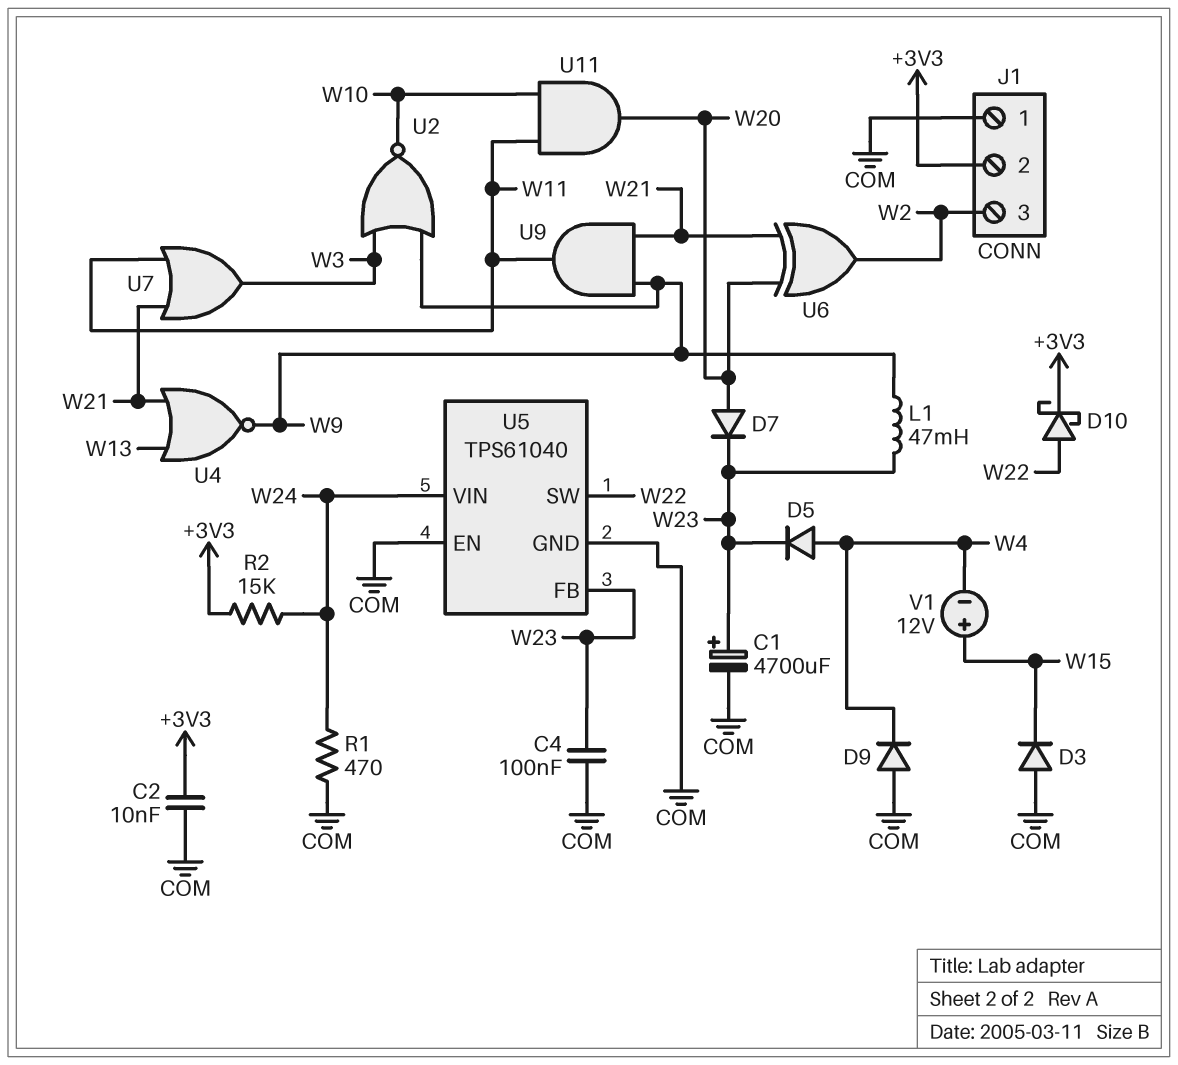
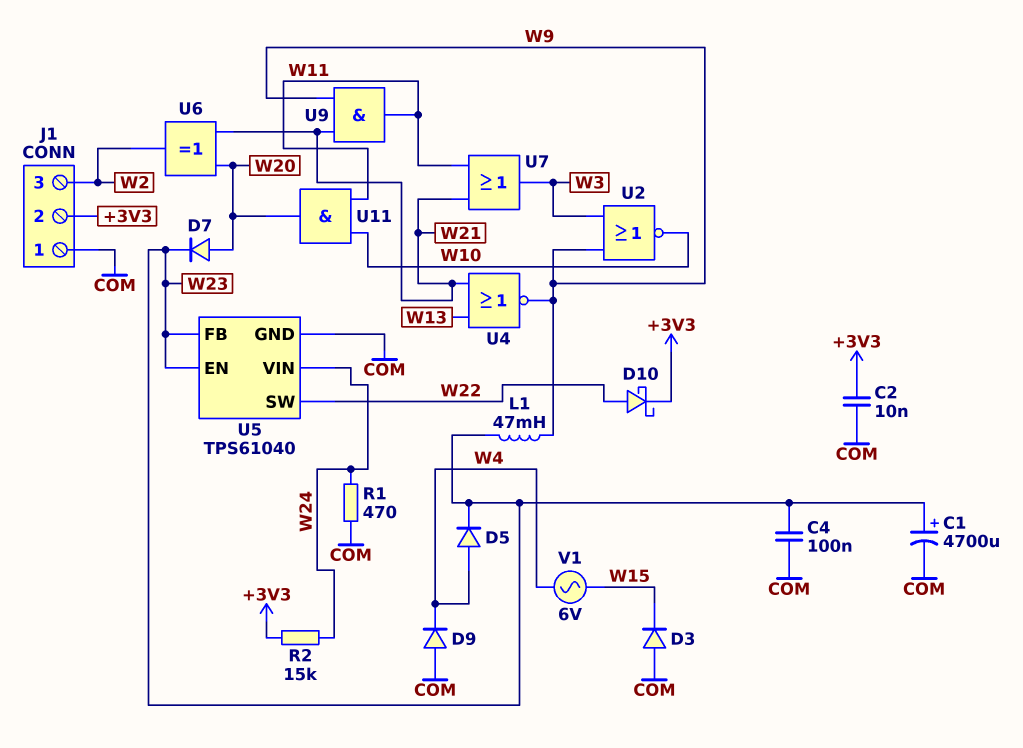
U5 pin EN: COM -> W23
V1: 12V (plus W15, minus W4) -> AC 6V (W4, W15)

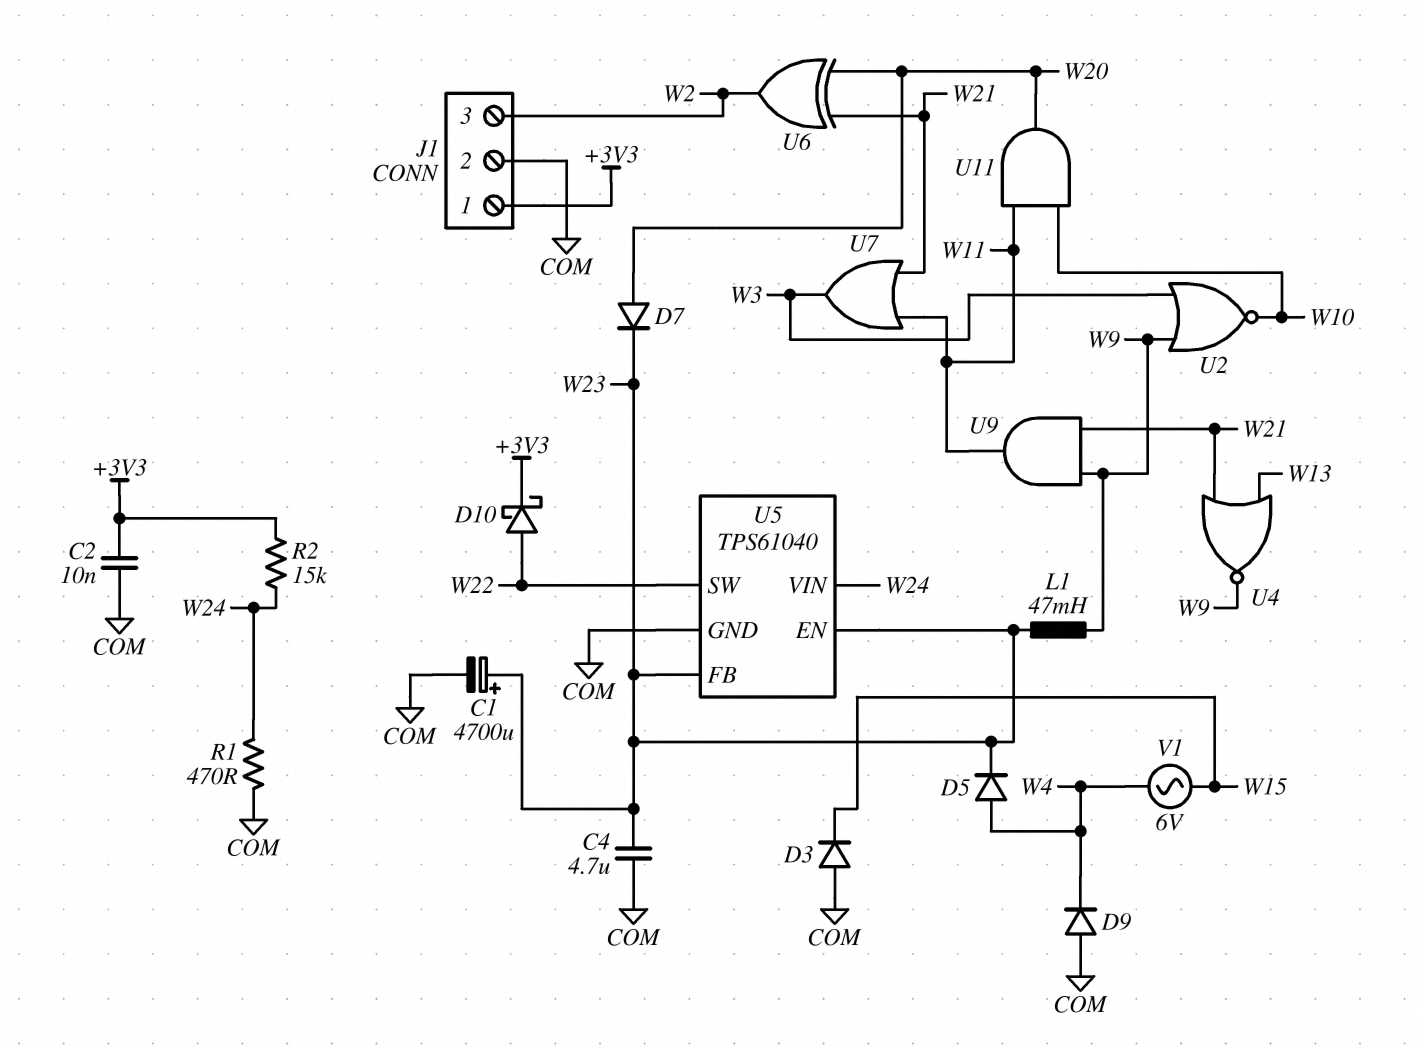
C4: 100nF (COM, W23) -> 4.7uF (COM, W23)
J1 pin 1: COM -> +3V3
J1 pin 2: +3V3 -> COM

